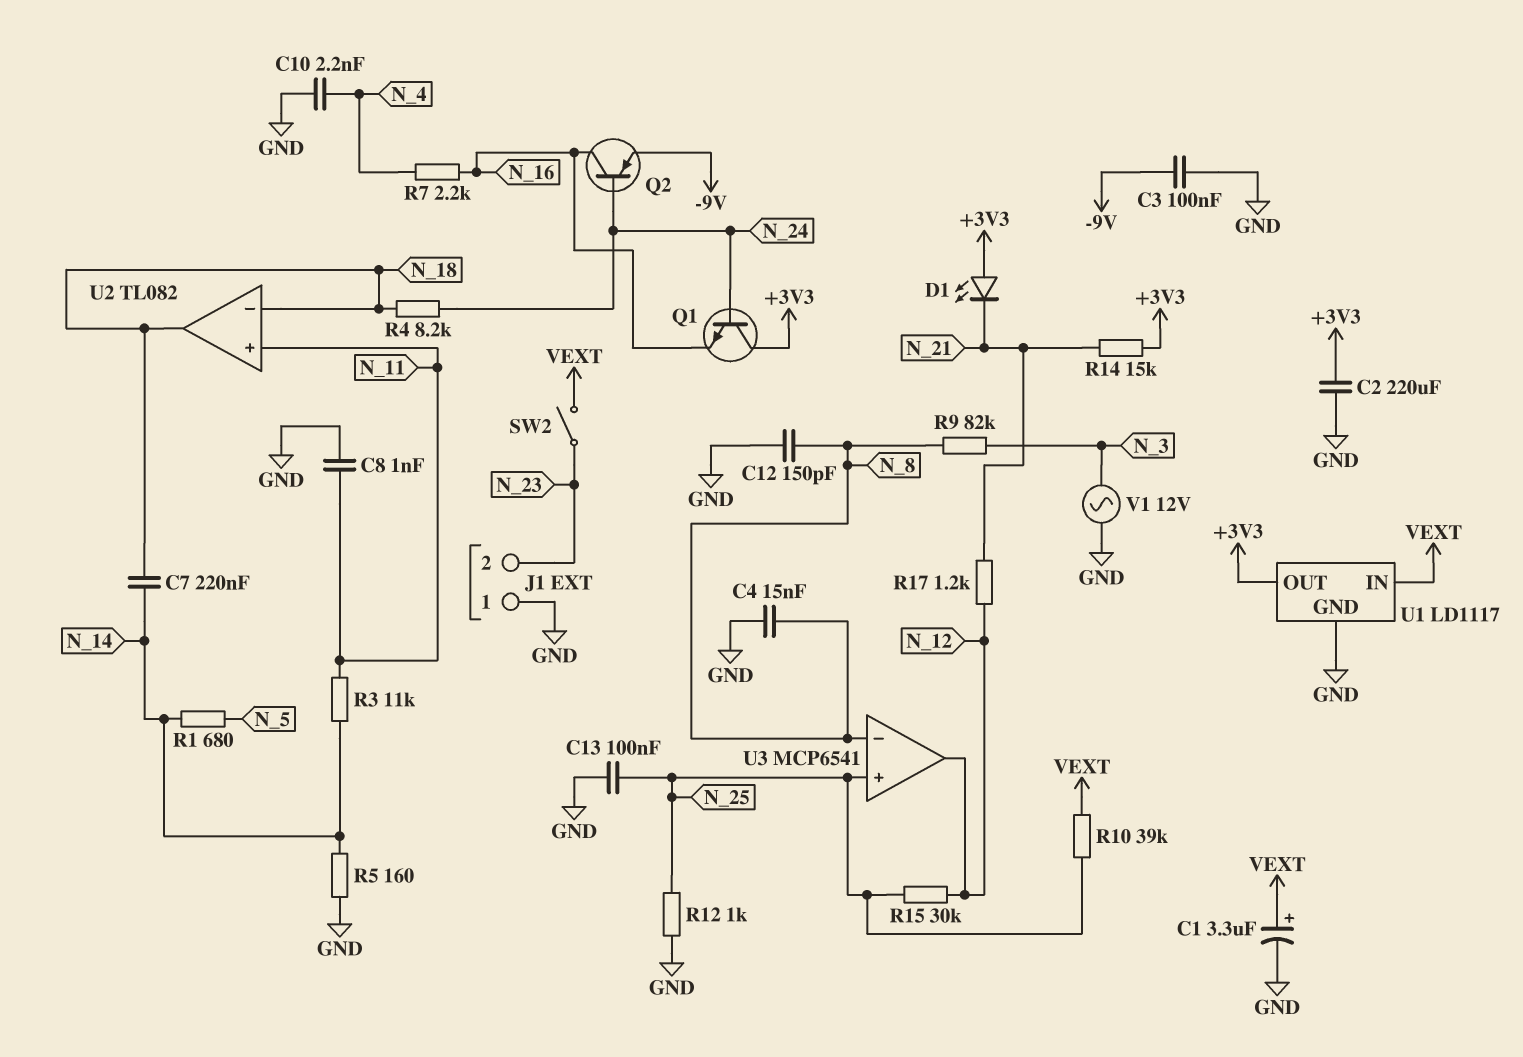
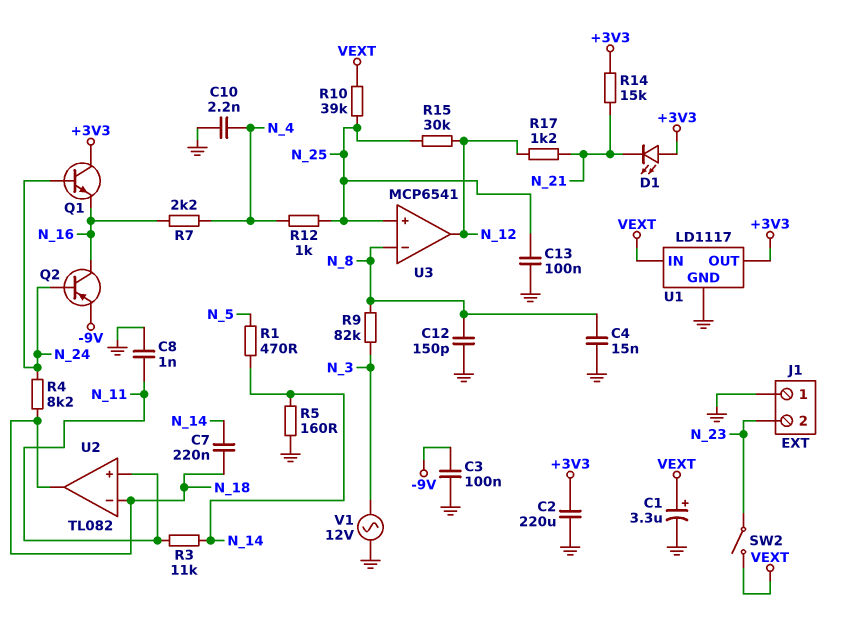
R1: 680 (N_5, N_14) -> 470 (N_5, N_14)
R12: 1k (GND, N_25) -> 1k (N_4, N_25)

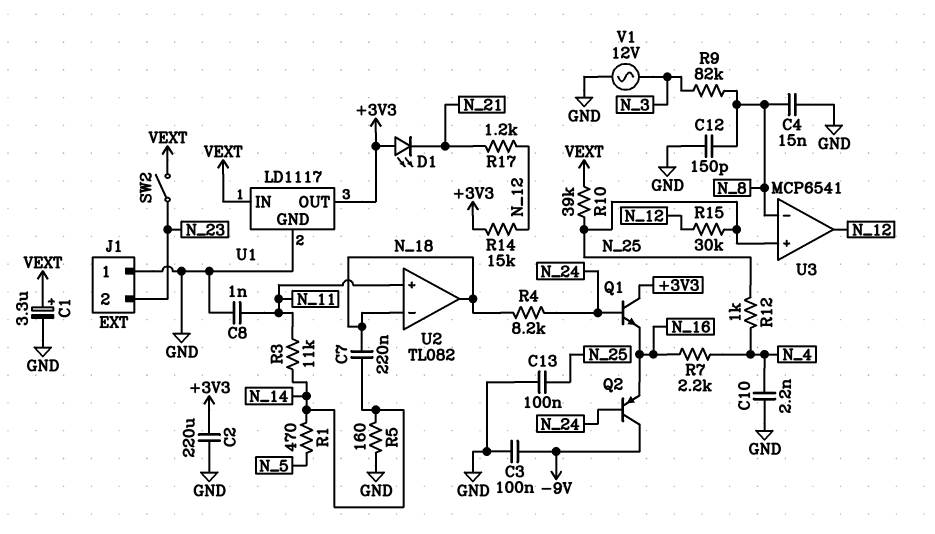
Q2: PNP (B N_24, C N_16, E -9V) -> PNP (B N_24, C -9V, E N_16)
R14: 15k (+3V3, N_21) -> 15k (+3V3, N_12)

